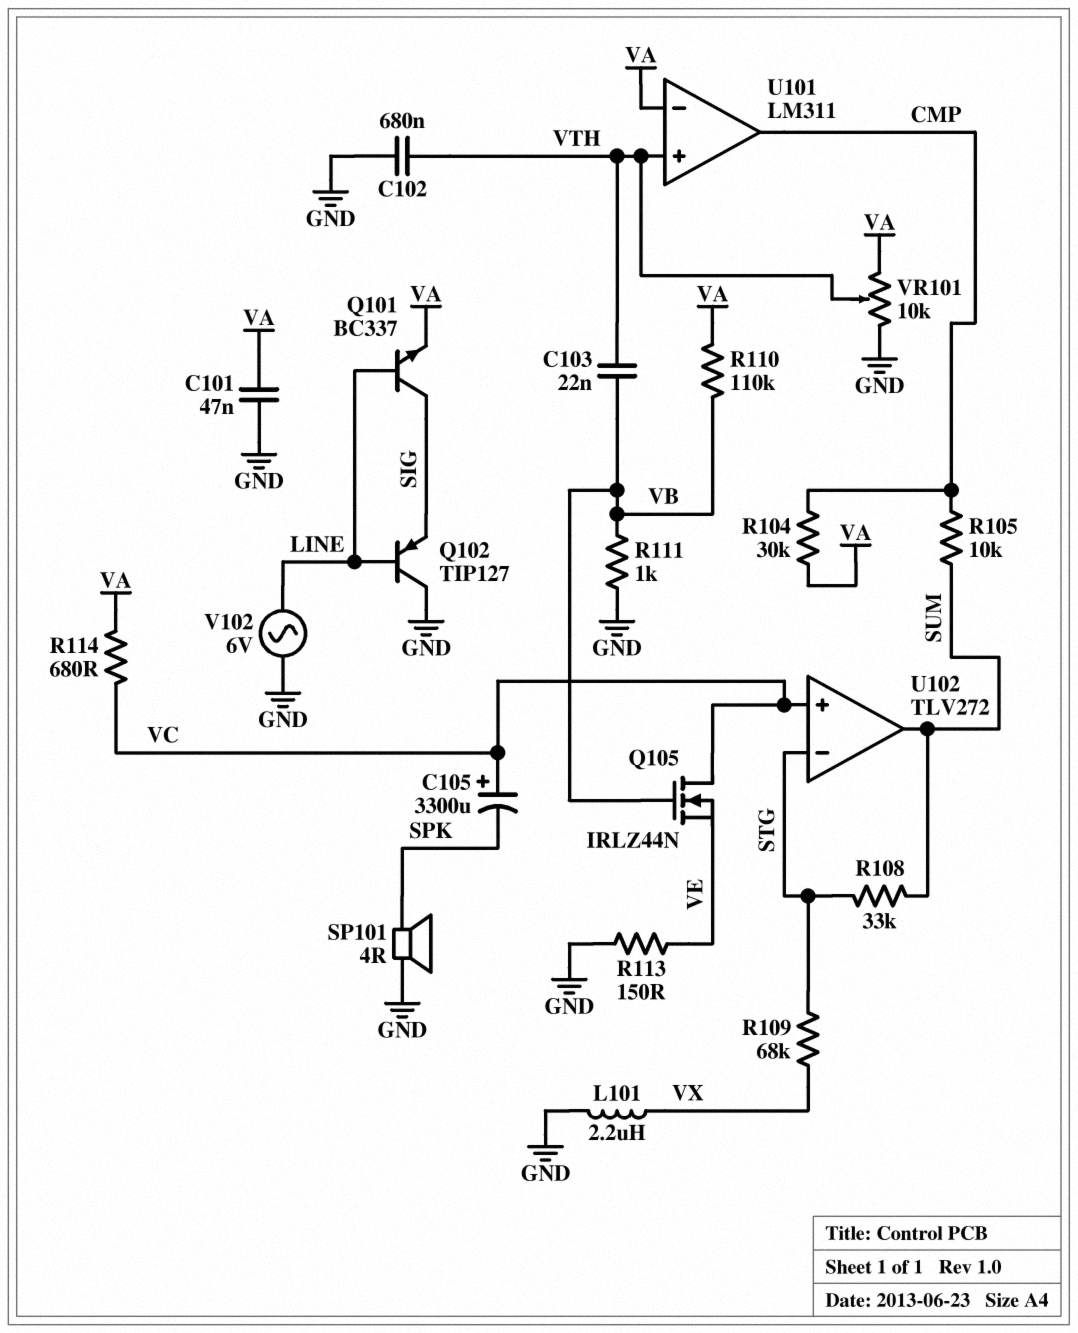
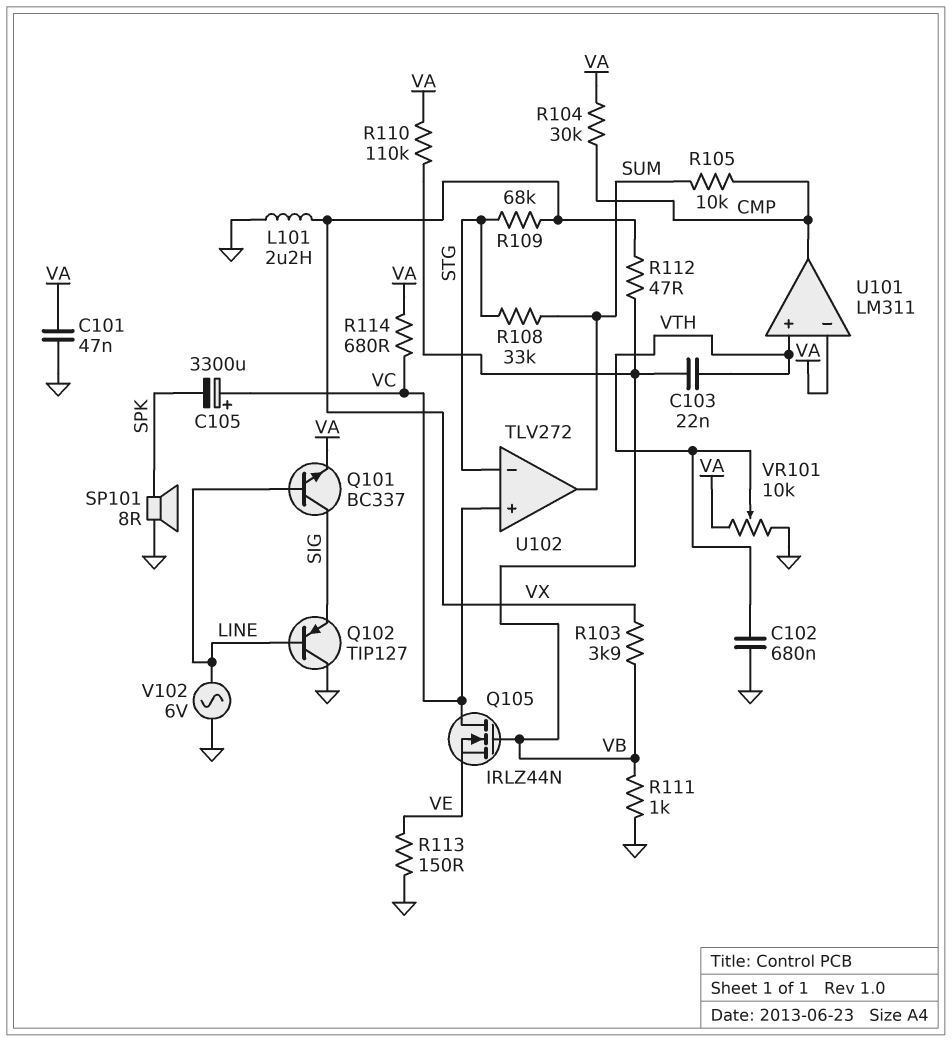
R103: none -> 3.9k (VB, VX)
R112: none -> 47 (VB, VX)
SP101: speaker 4R (GND, SPK) -> speaker 8R (GND, SPK)

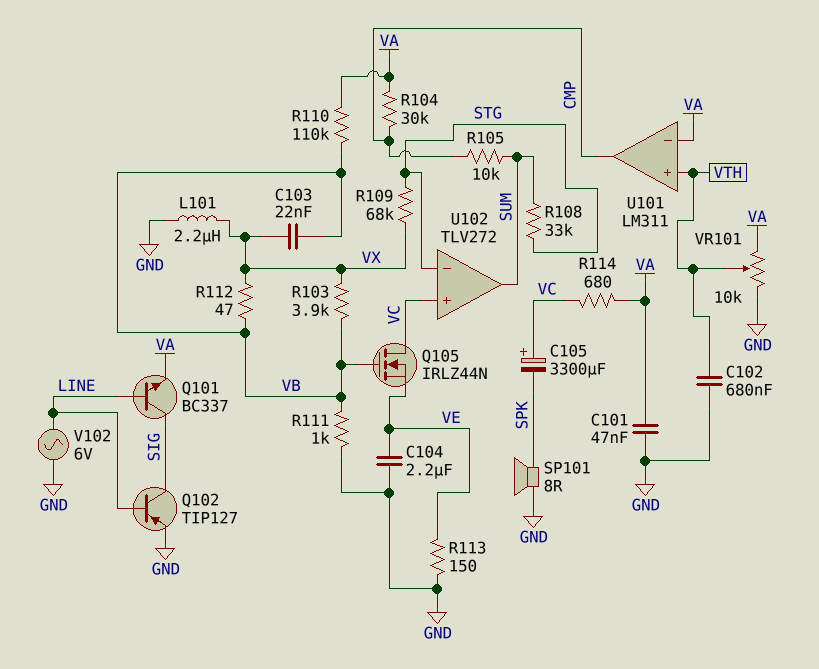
C103: 22nF (VB, VTH) -> 22nF (VB, VX)
C104: none -> 2.2uF (GND, VE)
Q102: PNP TIP127 (B LINE, C GND, E SIG) -> PNP TIP127 (B LINE, C SIG, E GND)

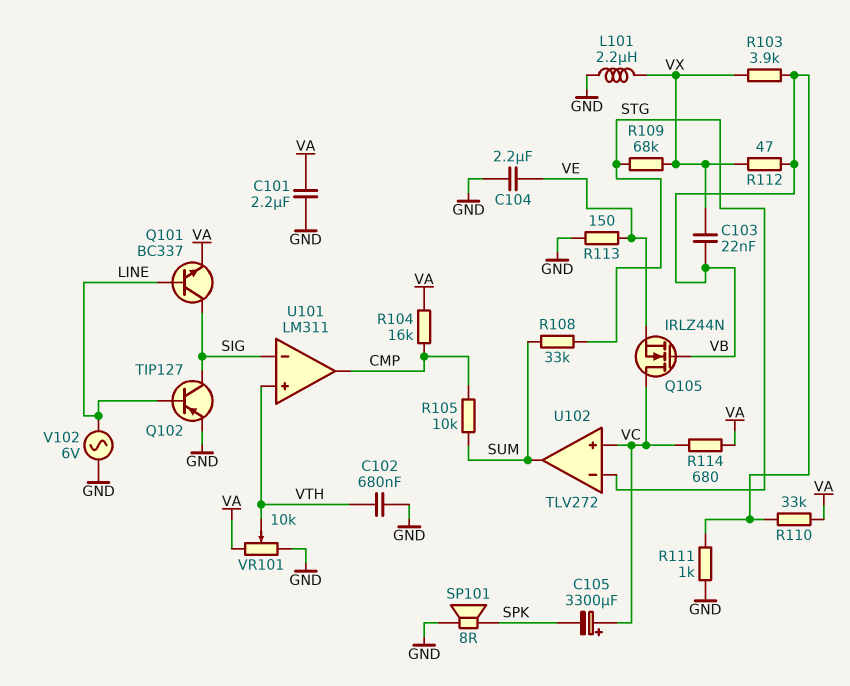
C101: 47nF (GND, VA) -> 2.2uF (GND, VA)
R104: 30k (CMP, VA) -> 16k (CMP, VA)
R110: 110k (VA, VB) -> 33k (VA, VB)
U101 pin in-: VA -> SIG

